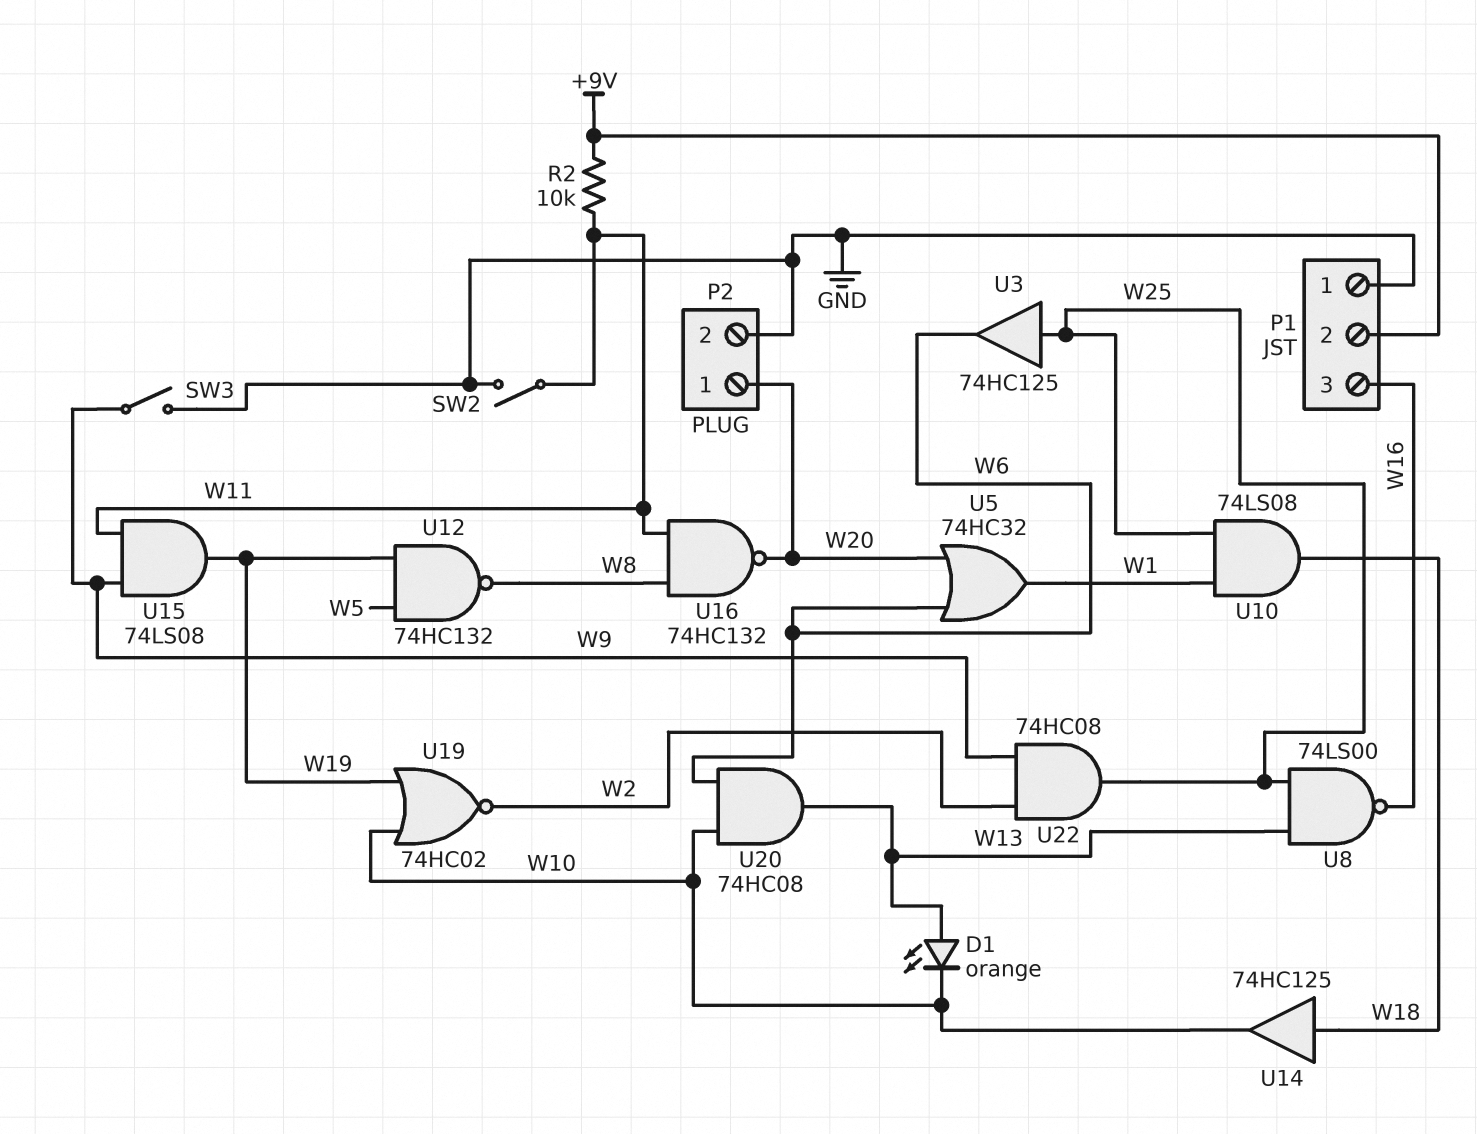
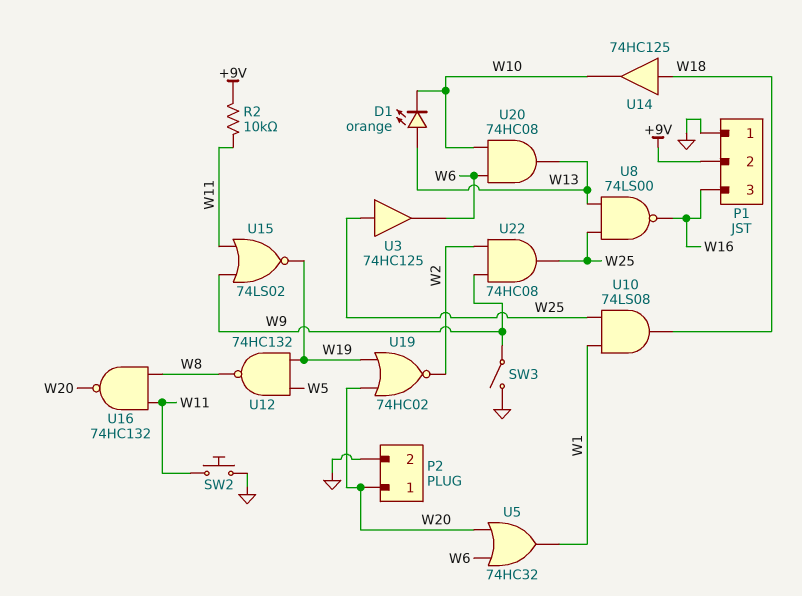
SW2: switch (GND, W11) -> button (GND, W11)
U15: AND 74LS08 (in W9, in W11, out W19) -> NOR 74LS02 (in W9, in W11, out W19)
U19: NOR 74HC02 (in W10, in W19, out W2) -> NOR 74HC02 (in W19, in W20, out W2)

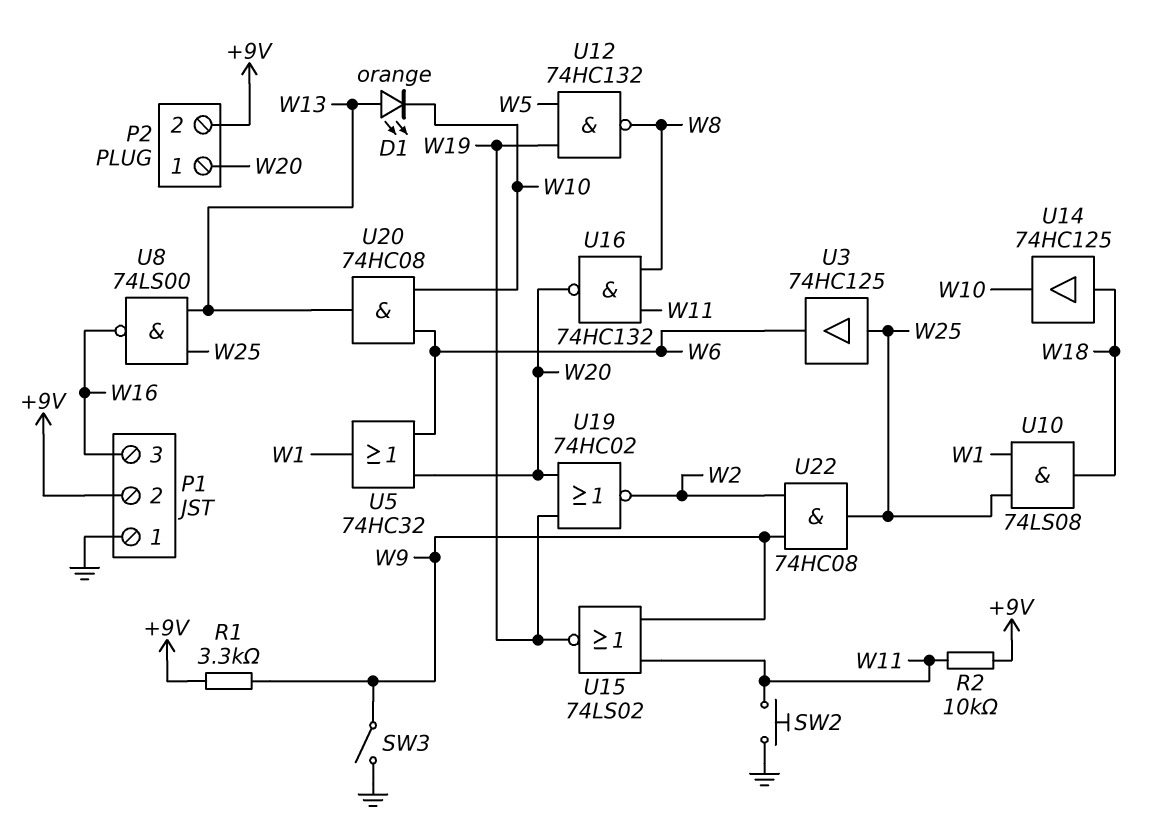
P2 pin 2: GND -> +9V
R1: none -> 3.3k (+9V, W9)

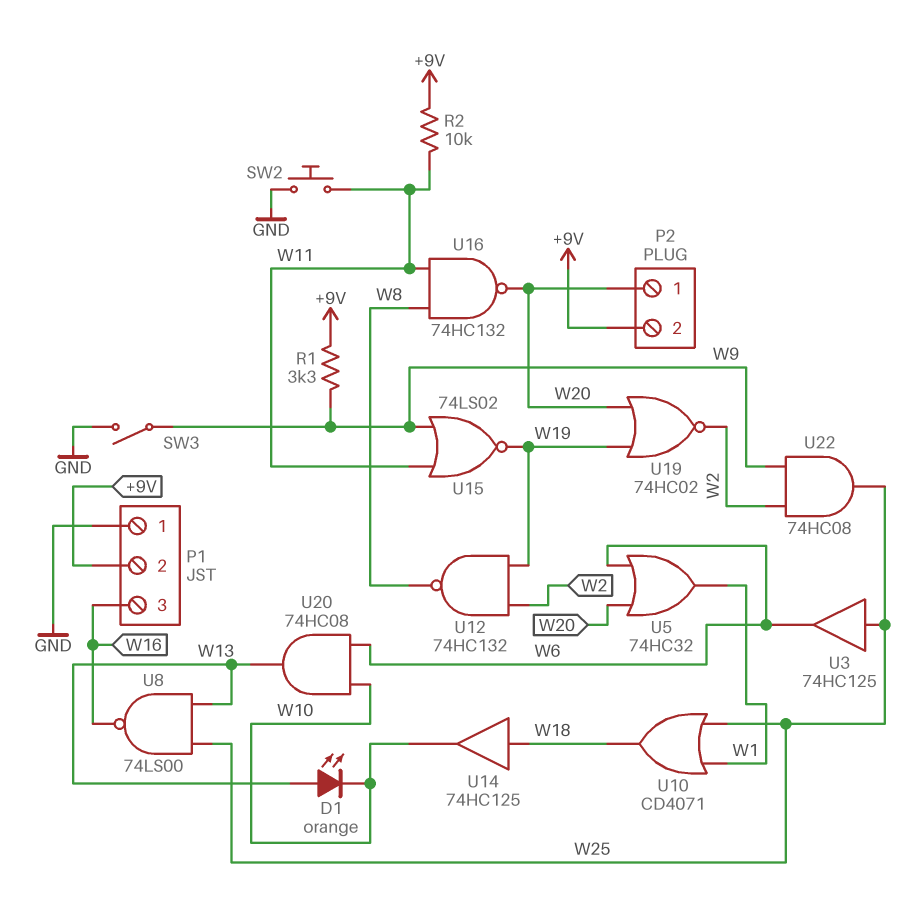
U10: AND 74LS08 (in W1, in W25, out W18) -> OR CD4071 (in W1, in W25, out W18)
U12: NAND 74HC132 (in W5, in W19, out W8) -> NAND 74HC132 (in W2, in W19, out W8)

